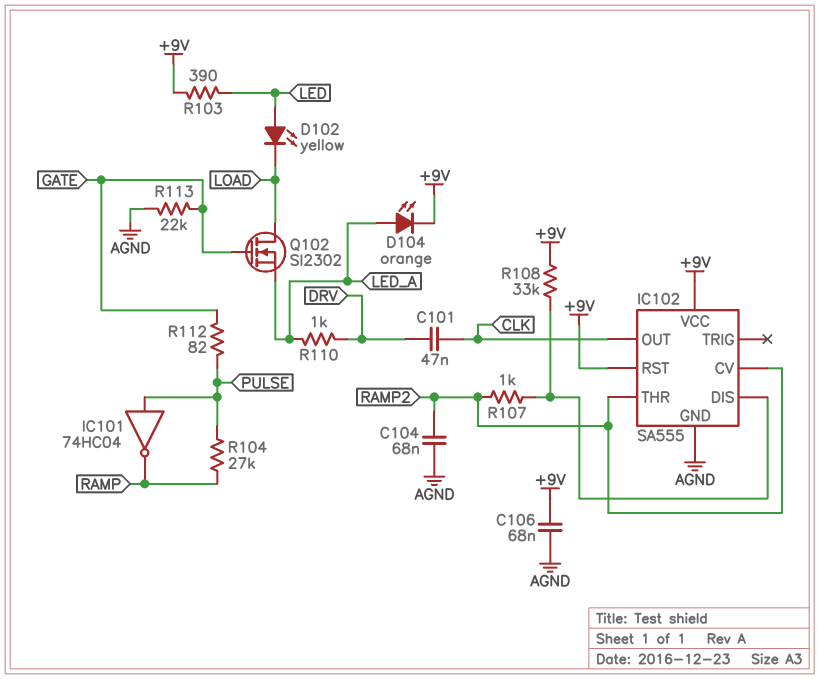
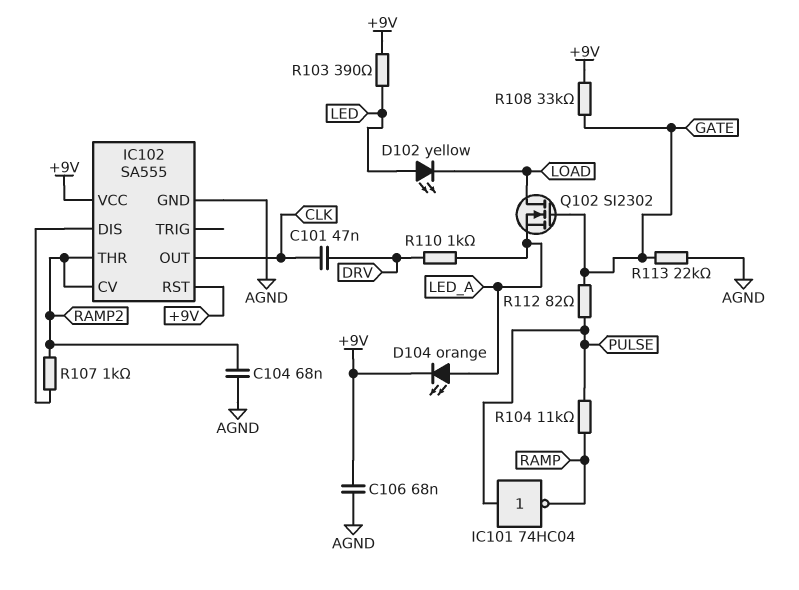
R104: 27k (PULSE, RAMP) -> 11k (PULSE, RAMP)
R108: 33k (+9V, IC102/DIS) -> 33k (+9V, GATE)

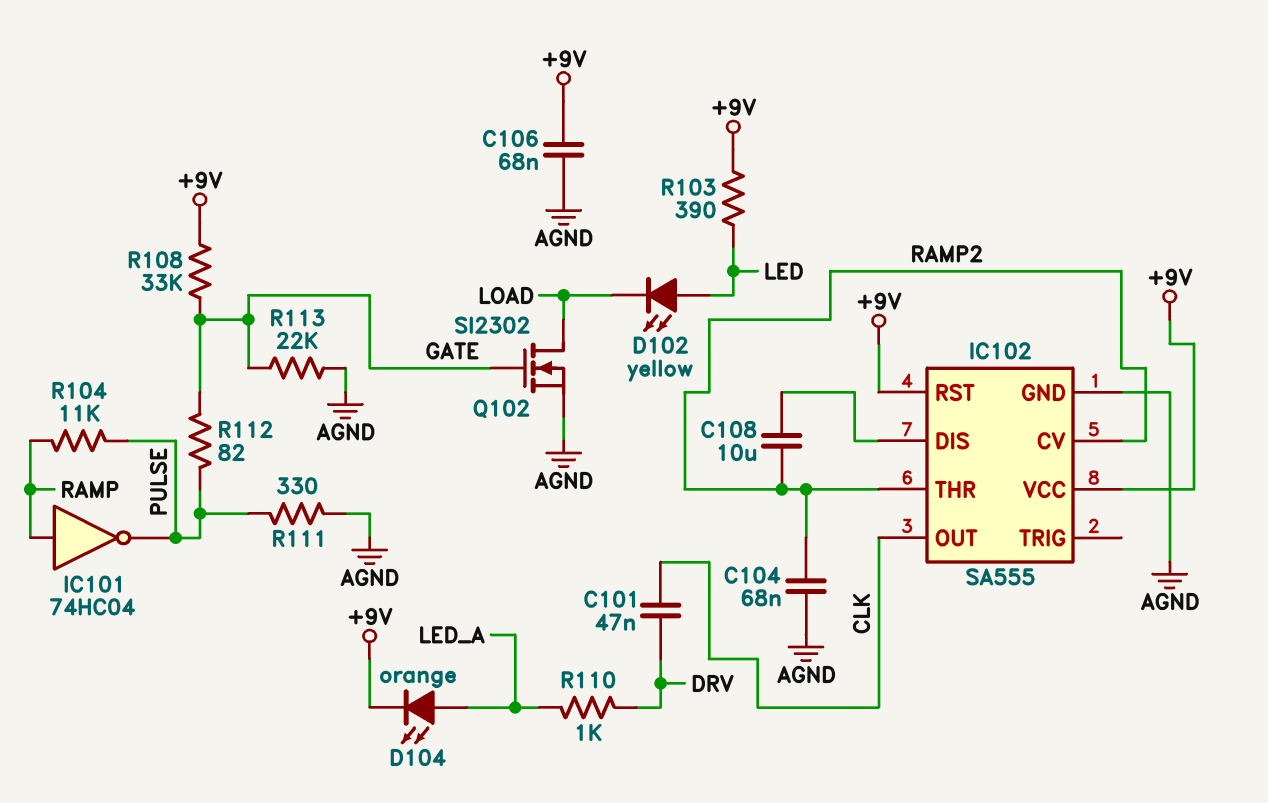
C108: none -> 10uF (IC102/DIS, RAMP2)
IC101: NOT 74HC04 (in PULSE, out RAMP) -> NOT 74HC04 (in RAMP, out PULSE)
Q102: NMOS SI2302 (G GATE, D LOAD, S LED_A) -> NMOS SI2302 (G GATE, D LOAD, S AGND)
R107: 1k (IC102/DIS, RAMP2) -> none
R111: none -> 330 (AGND, PULSE)

